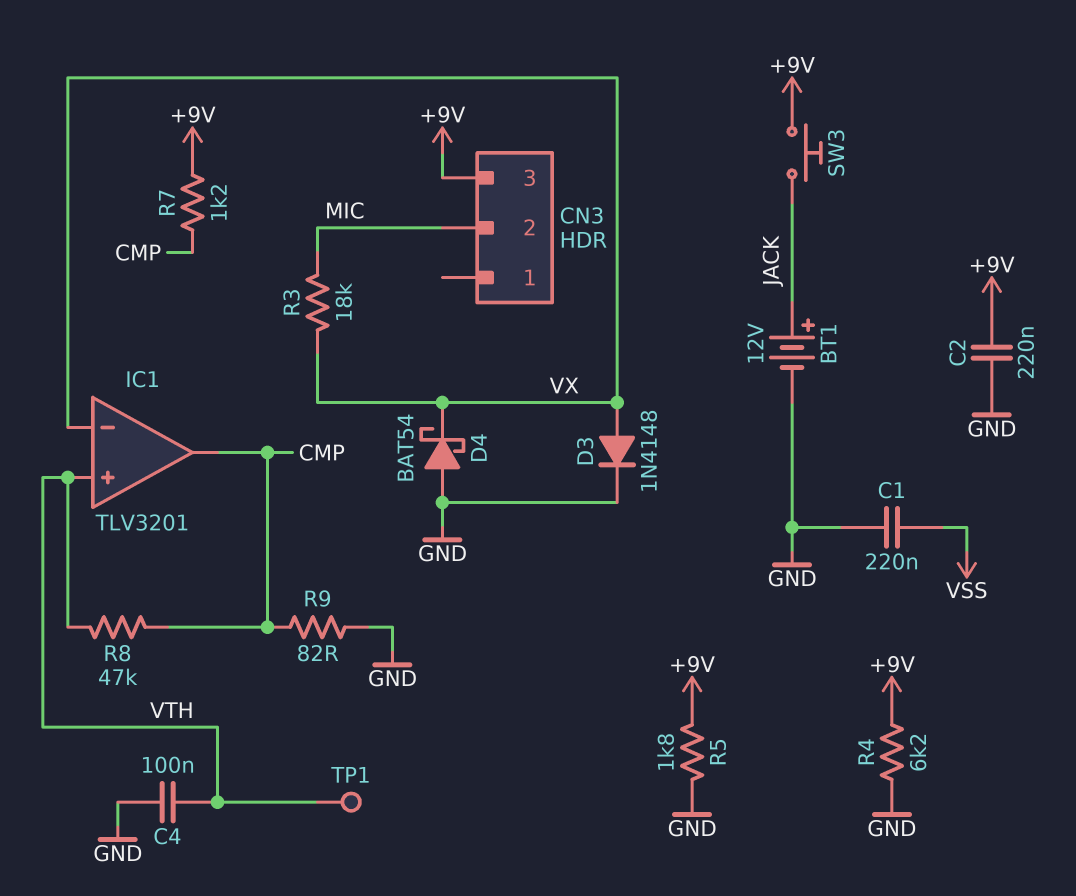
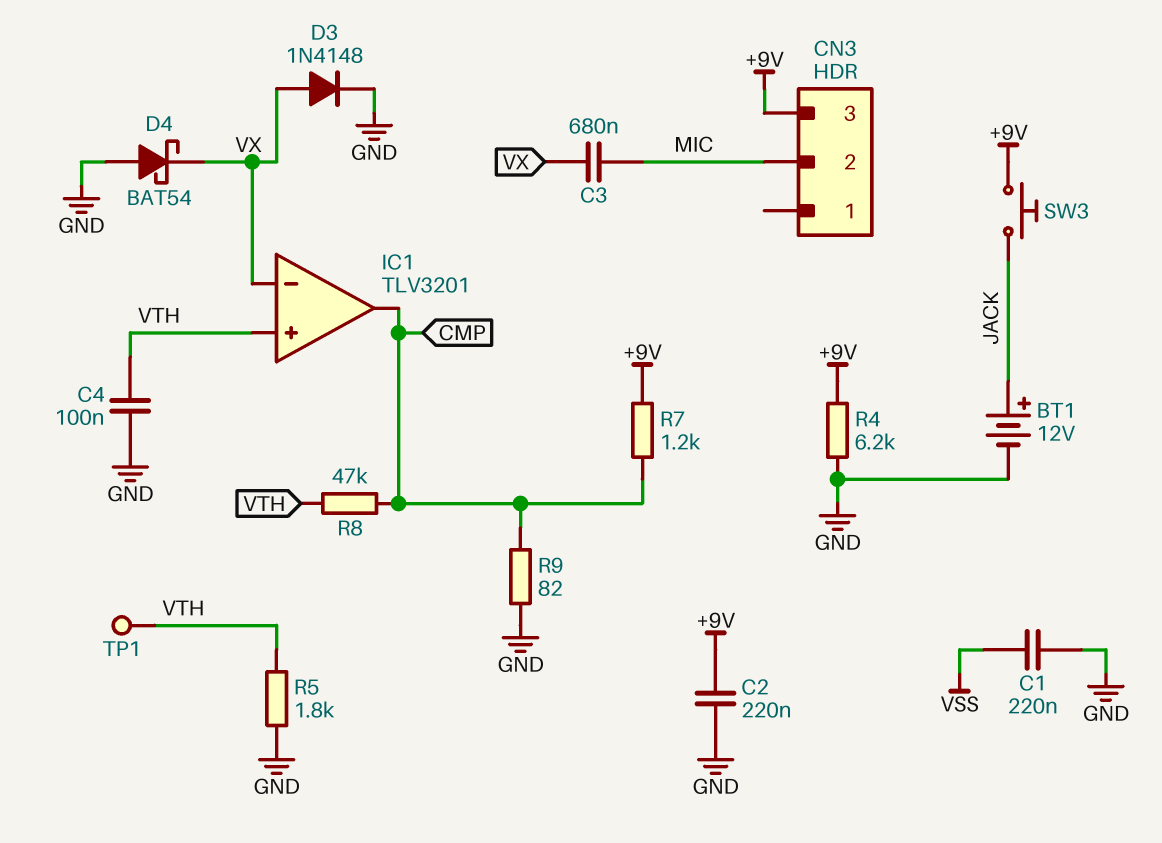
C3: none -> 680nF (MIC, VX)
R3: 18k (MIC, VX) -> none
R5: 1.8k (+9V, GND) -> 1.8k (GND, VTH)

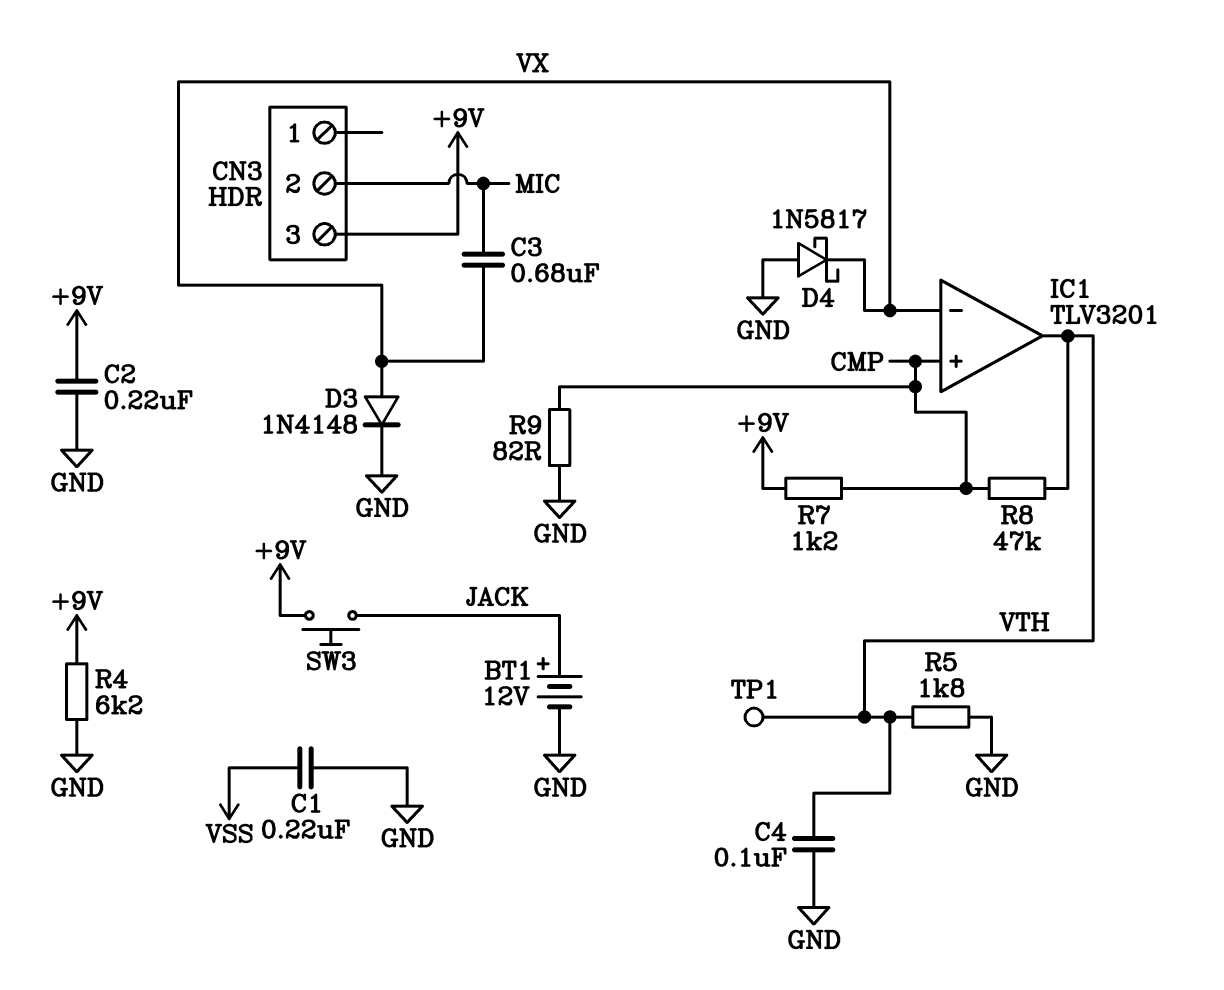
D4: schottky BAT54 (A GND, K VX) -> schottky 1N5817 (A GND, K VX)
IC1 pin in+: VTH -> CMP
IC1 pin out: CMP -> VTH

